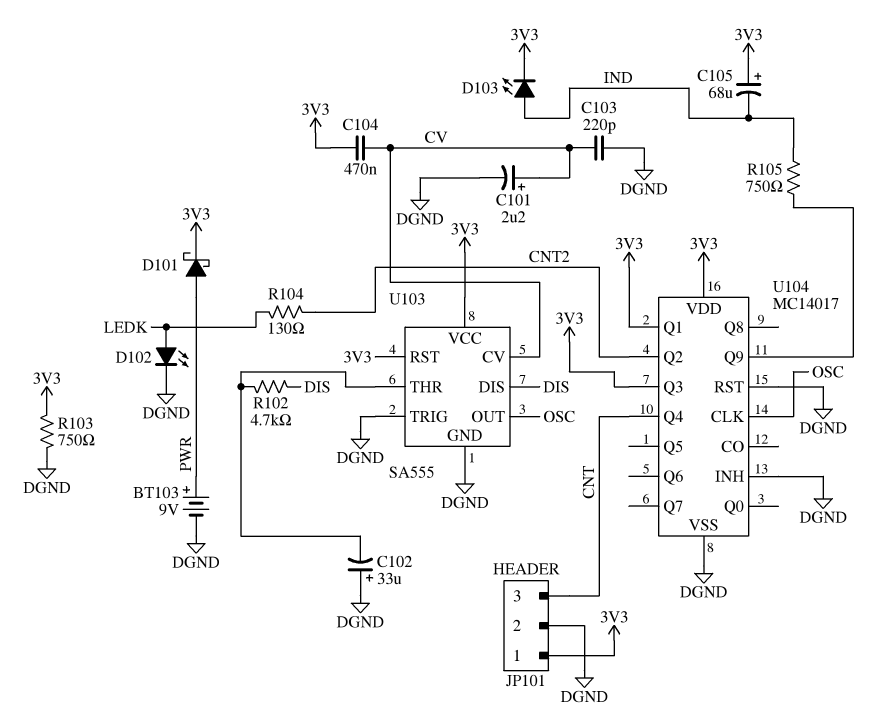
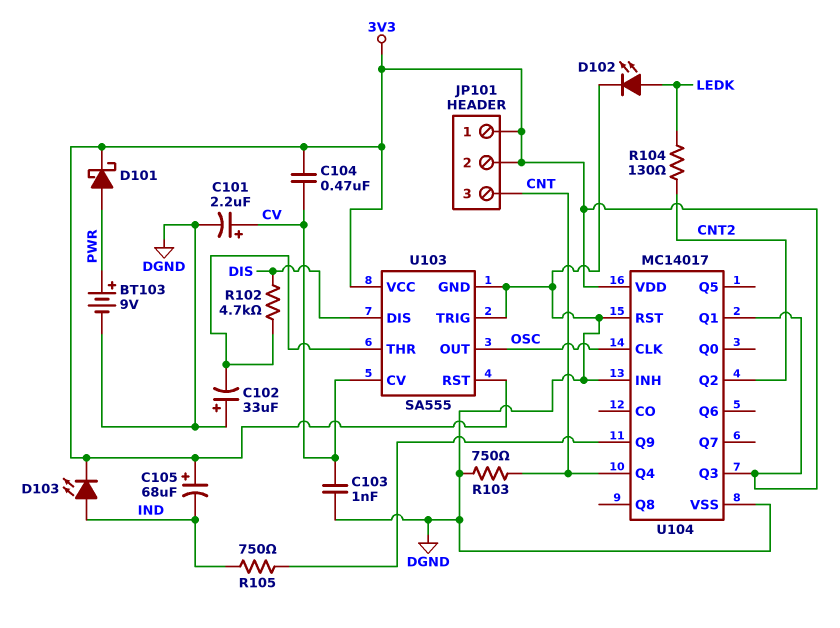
C103: 220pF (CV, DGND) -> 1nF (CV, DGND)
JP101 pin 2: DGND -> 3V3
R103: 750 (3V3, DGND) -> 750 (CNT, DGND)

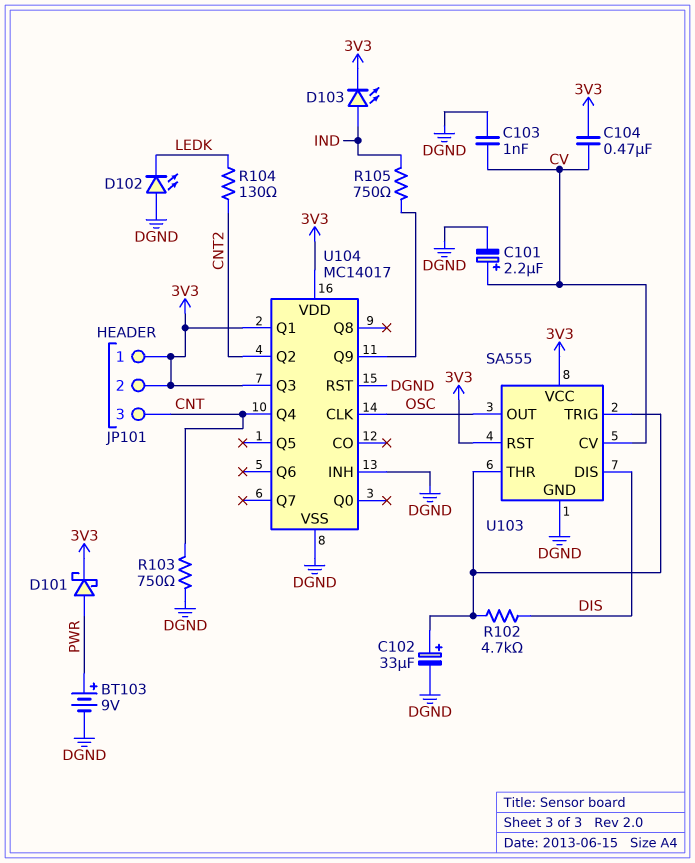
C102: 33uF (plus DGND, minus U103/THR) -> 33uF (plus U103/THR, minus DGND)
C105: 68uF (plus 3V3, minus IND) -> none
D102: LED (A LEDK, K DGND) -> LED (A DGND, K LEDK)
U103 pin TRIG: DGND -> U103/THR

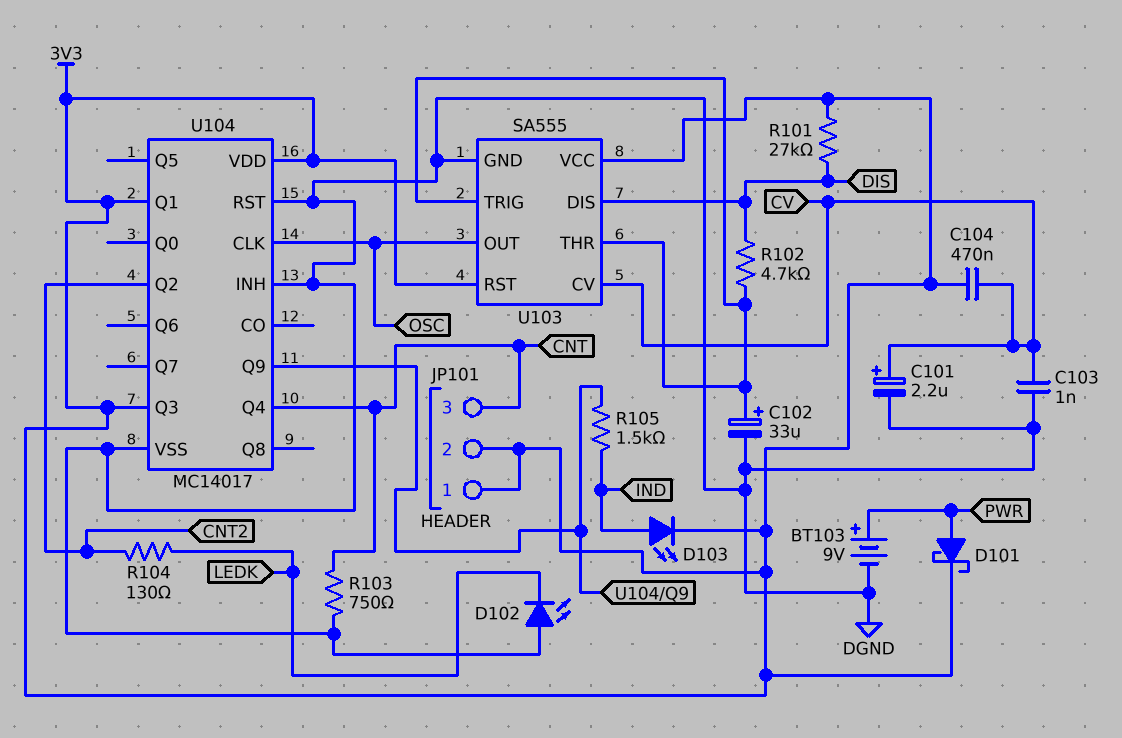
R101: none -> 27k (3V3, DIS)
R105: 750 (IND, U104/Q9) -> 1.5k (IND, U104/Q9)

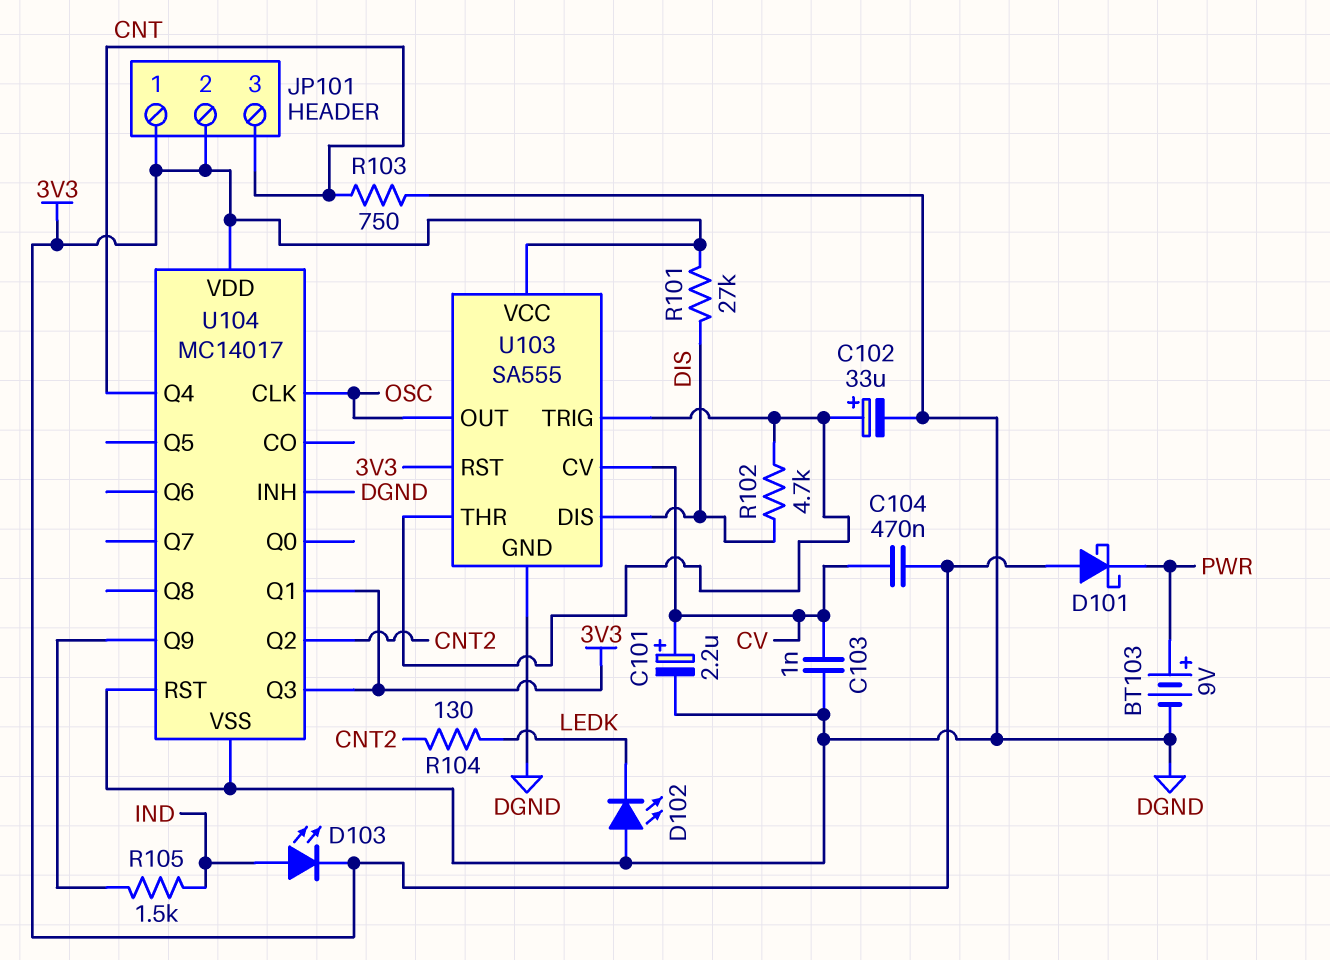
D101: schottky (A PWR, K 3V3) -> schottky (A 3V3, K PWR)

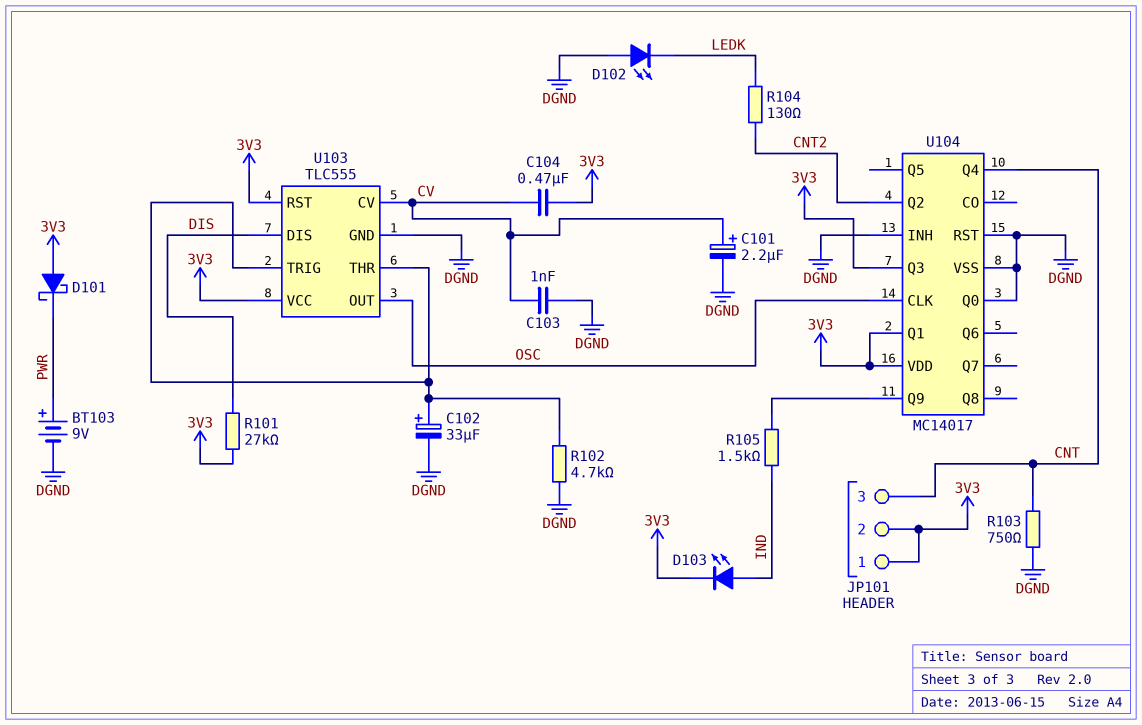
R102: 4.7k (DIS, U103/THR) -> 4.7k (DGND, U103/THR)
U103: SA555 -> TLC555
U104 pin Q0: none -> DGND

